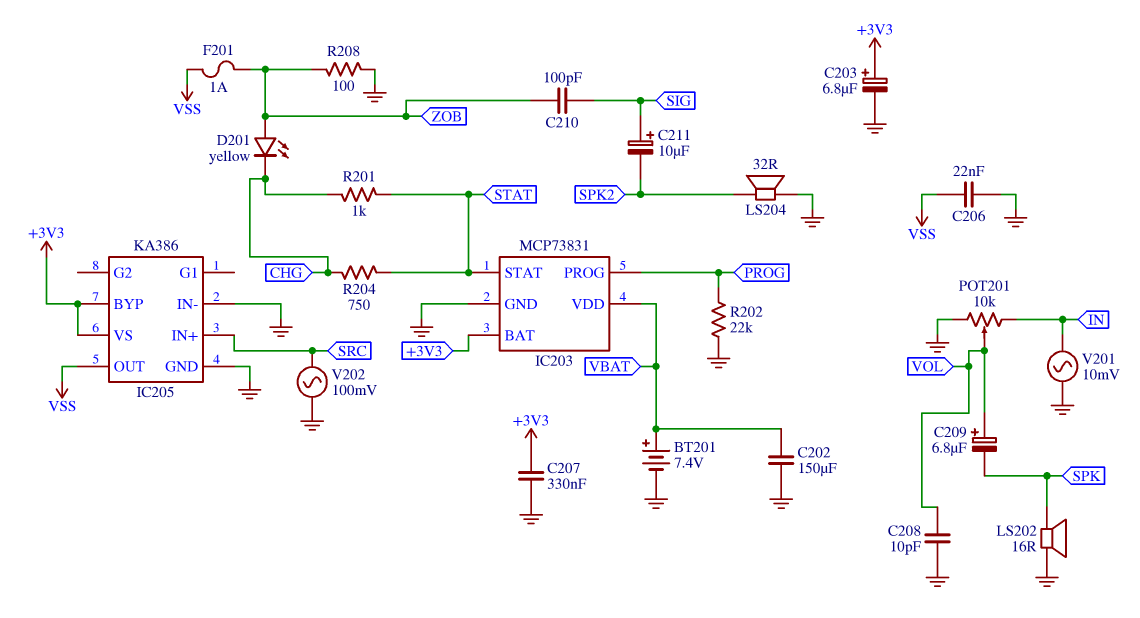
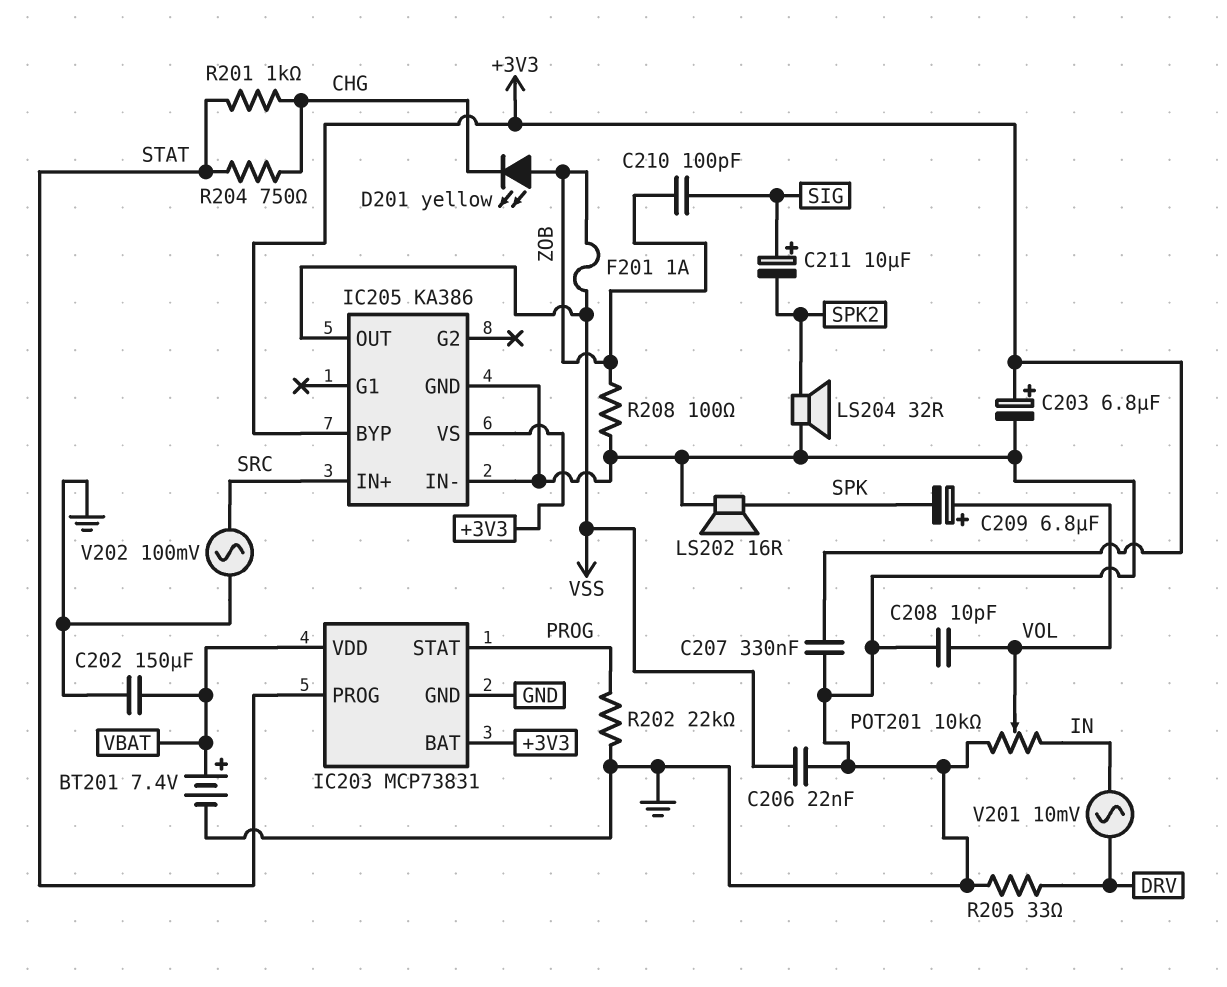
IC203 pin PROG: PROG -> STAT
IC203 pin STAT: STAT -> PROG
R205: none -> 33 (DRV, GND)
V201: AC 10mV (GND, IN) -> AC 10mV (DRV, IN)

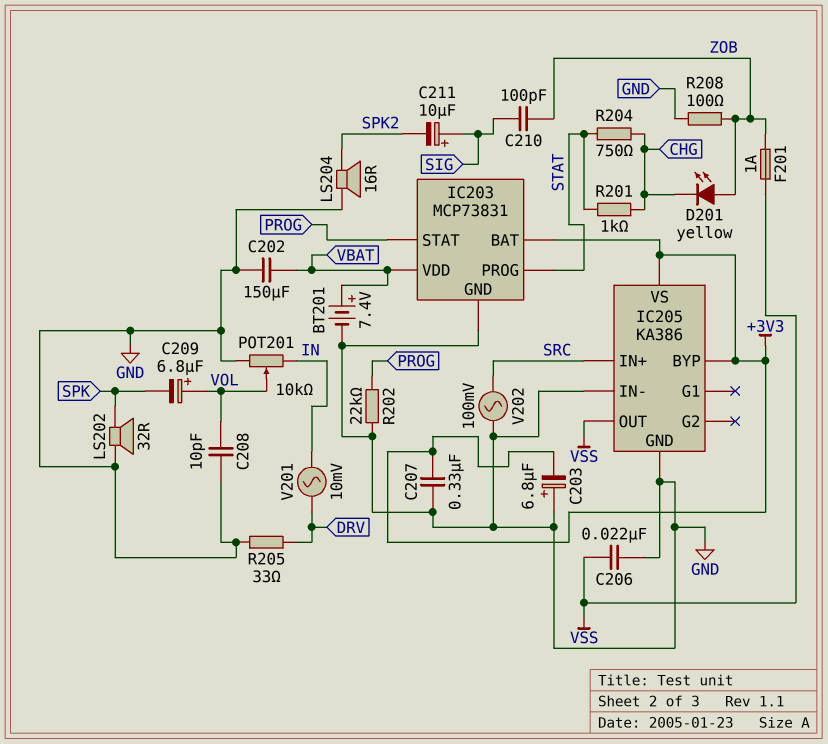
C203: 6.8uF (plus +3V3, minus GND) -> 6.8uF (plus GND, minus +3V3)
LS202: speaker 16R (GND, SPK) -> speaker 32R (GND, SPK)
LS204: speaker 32R (GND, SPK2) -> speaker 16R (GND, SPK2)

